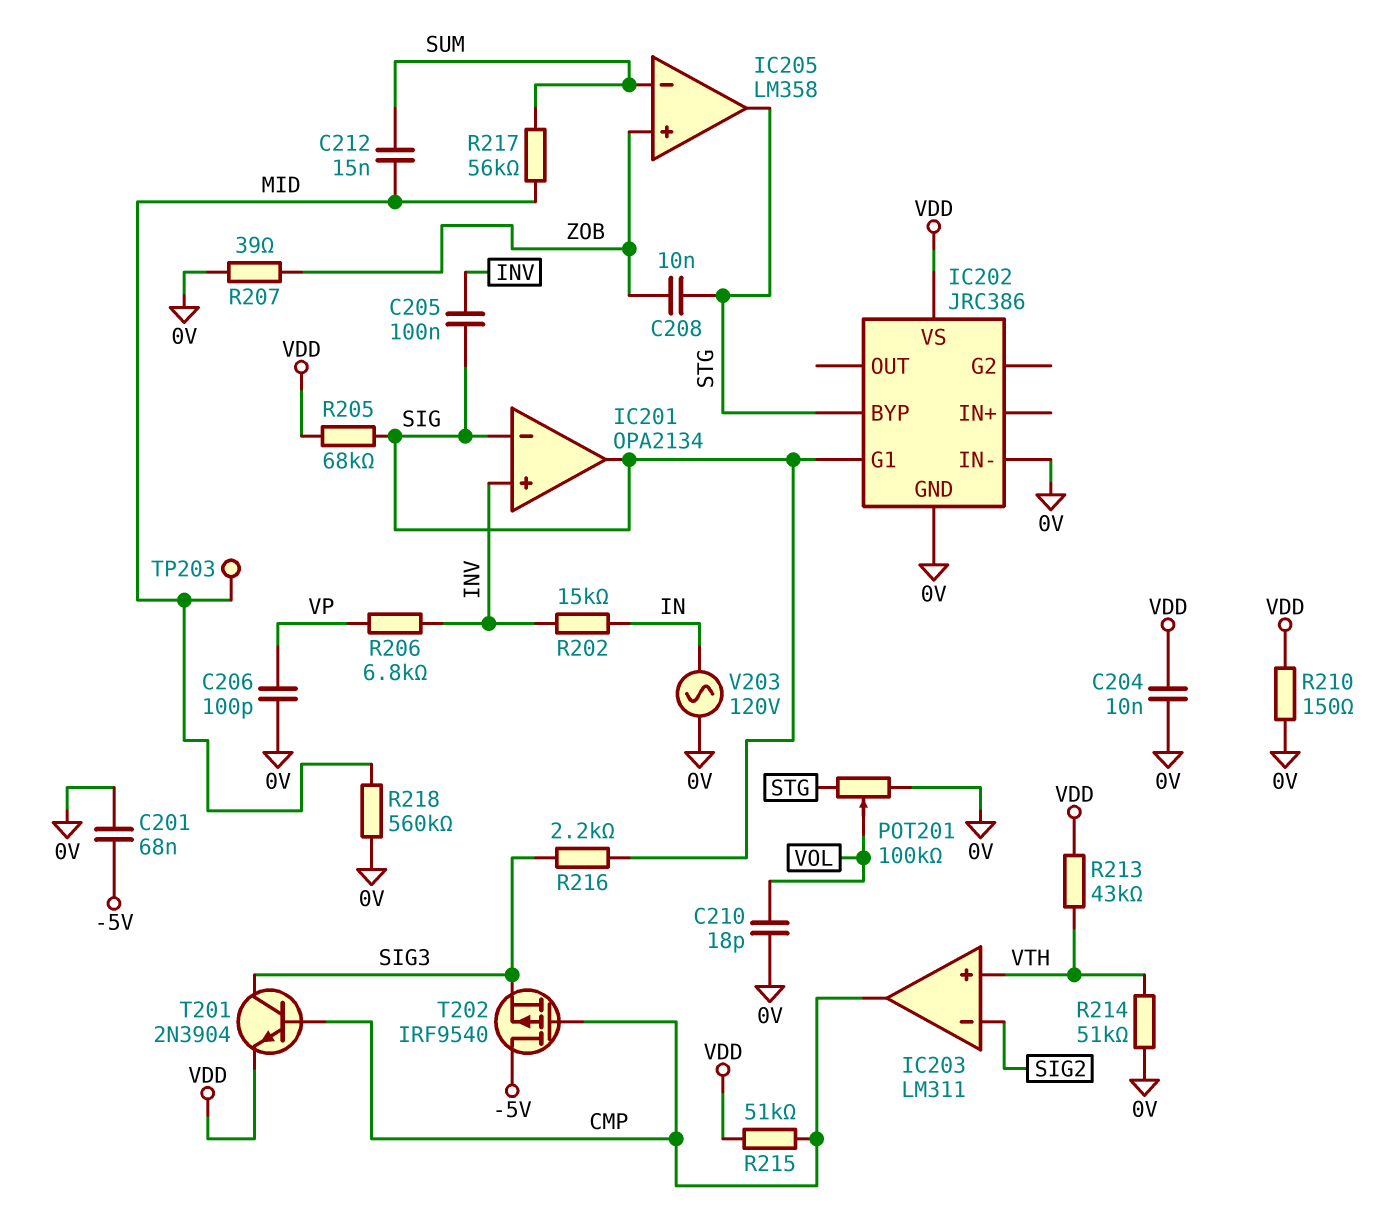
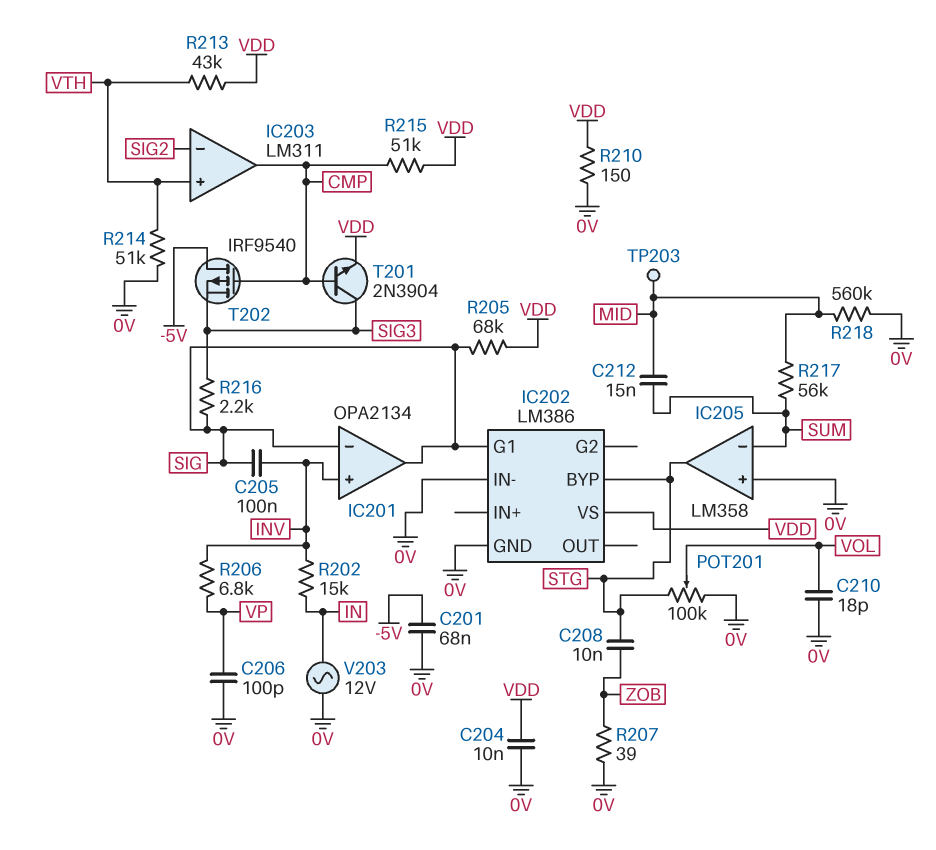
IC202: JRC386 -> LM386
IC205 pin in+: ZOB -> 0V
V203: AC 120V (0V, IN) -> AC 12V (0V, IN)

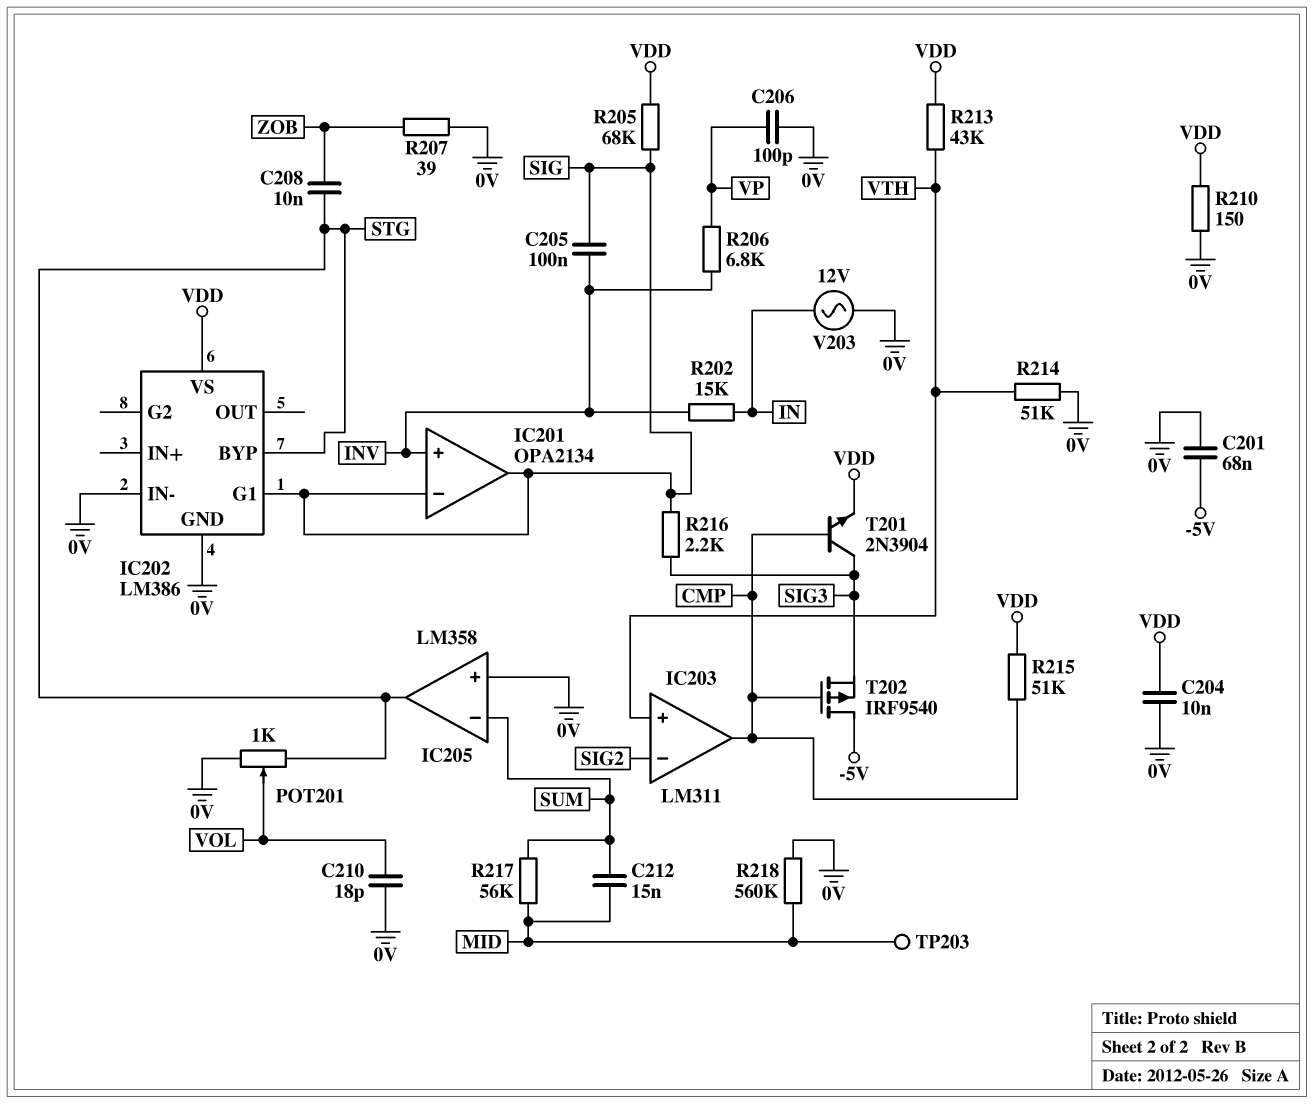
POT201: 100k (0V, STG, wiper VOL) -> 1k (0V, STG, wiper VOL)

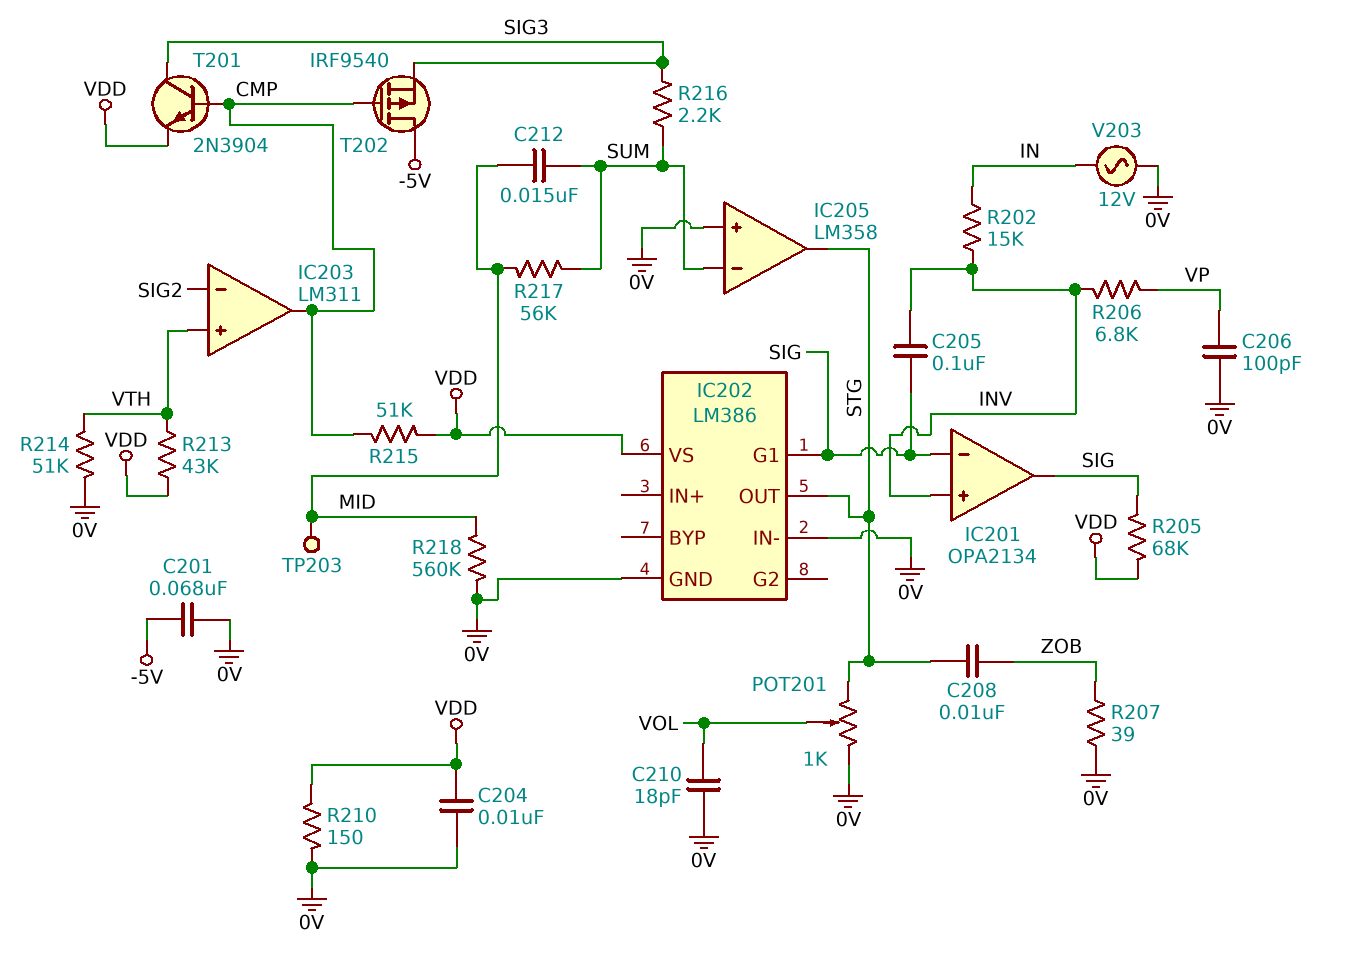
IC202 pin BYP: STG -> none
IC202 pin OUT: none -> STG
R216: 2.2k (SIG, SIG3) -> 2.2k (SIG3, SUM)

